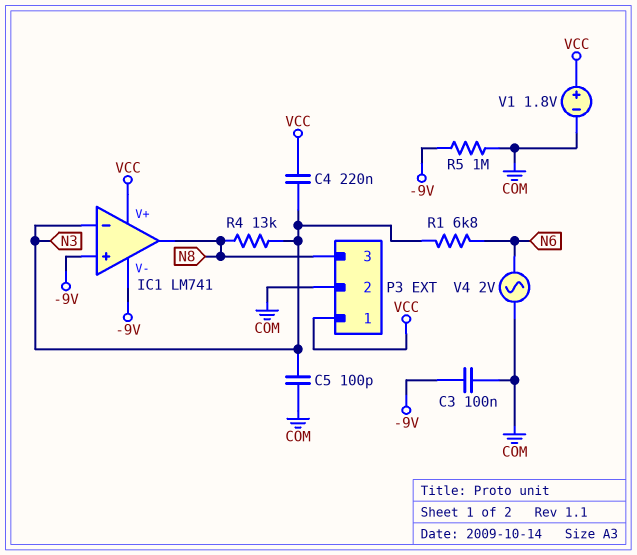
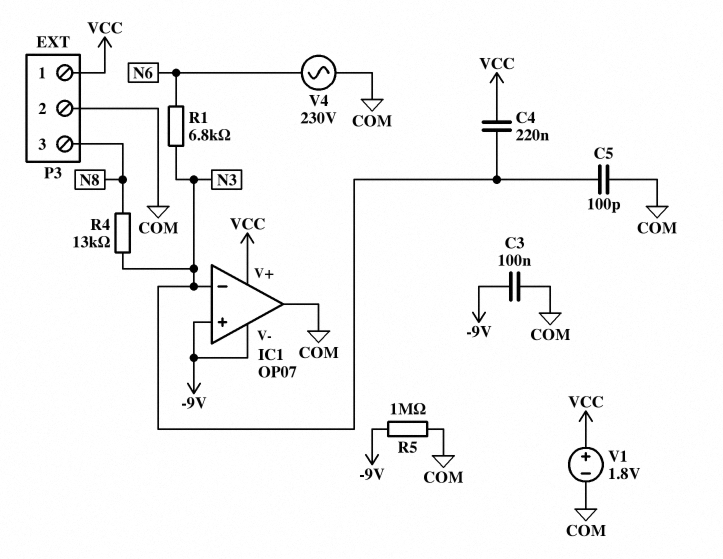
IC1: LM741 -> OP07
IC1 pin out: N8 -> COM
V4: AC 2V (COM, N6) -> AC 230V (COM, N6)

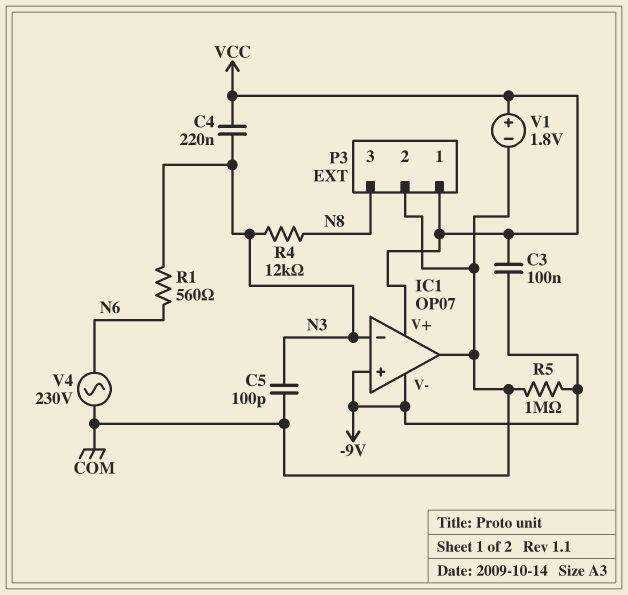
C3: 100nF (-9V, COM) -> 100nF (-9V, VCC)
R1: 6.8k (N3, N6) -> 560 (N3, N6)
R4: 13k (N3, N8) -> 12k (N3, N8)

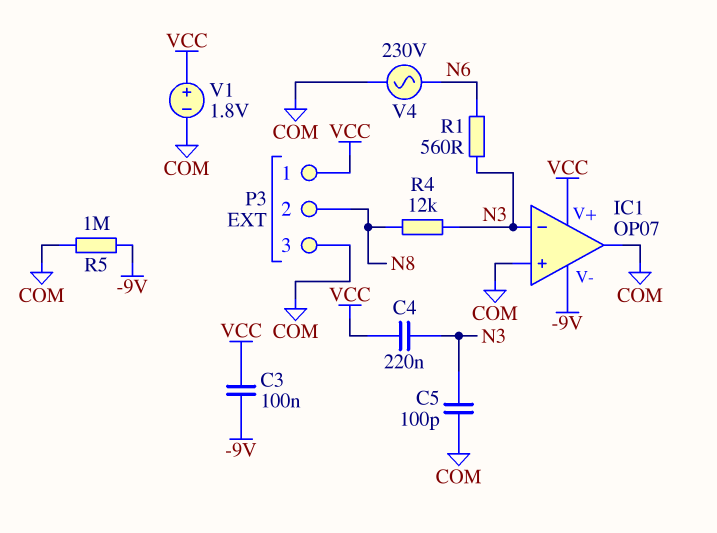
IC1 pin in+: -9V -> COM
P3 pin 2: COM -> N8
P3 pin 3: N8 -> COM

